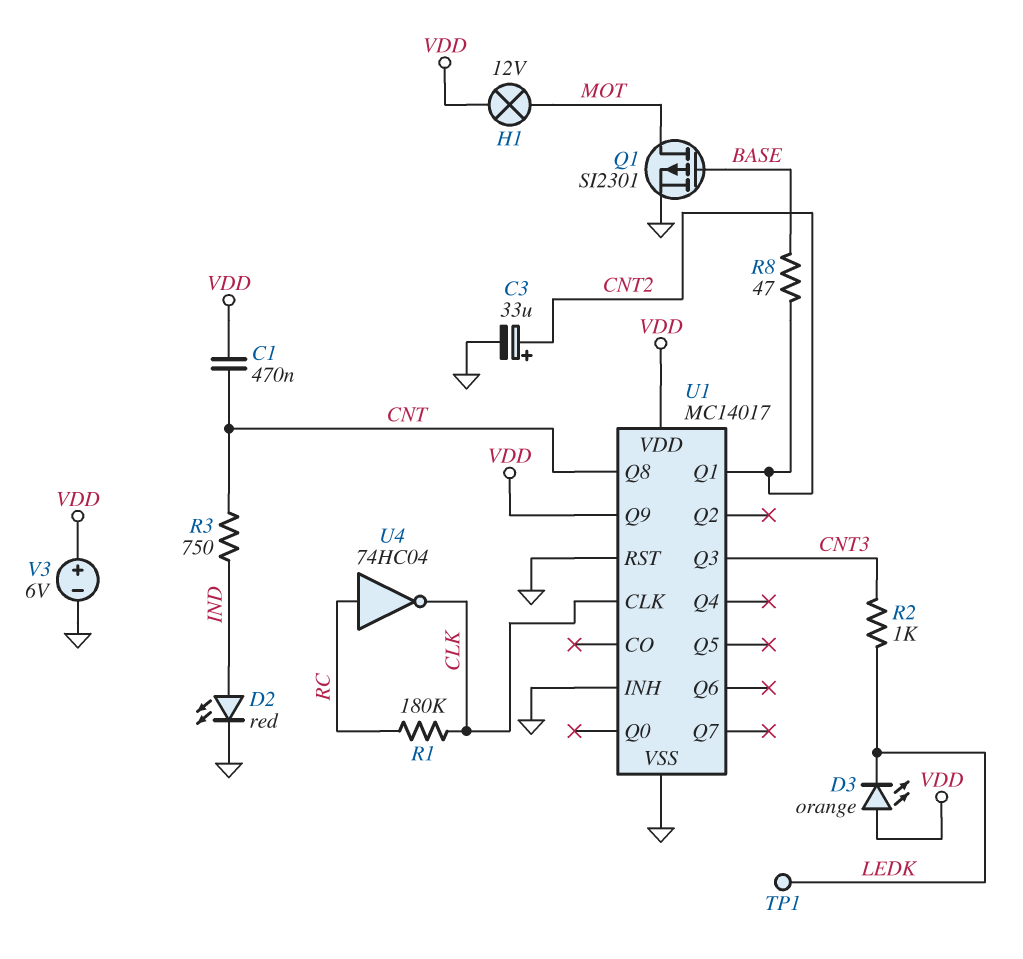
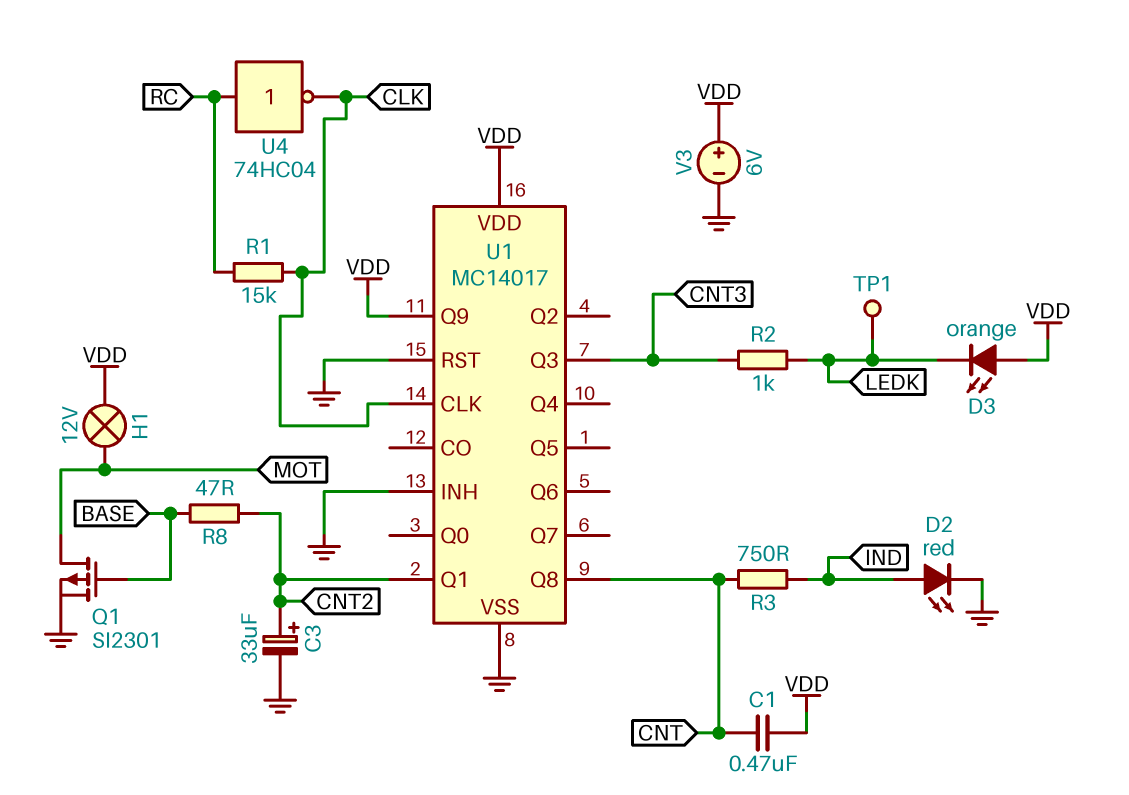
R1: 180k (CLK, RC) -> 15k (CLK, RC)

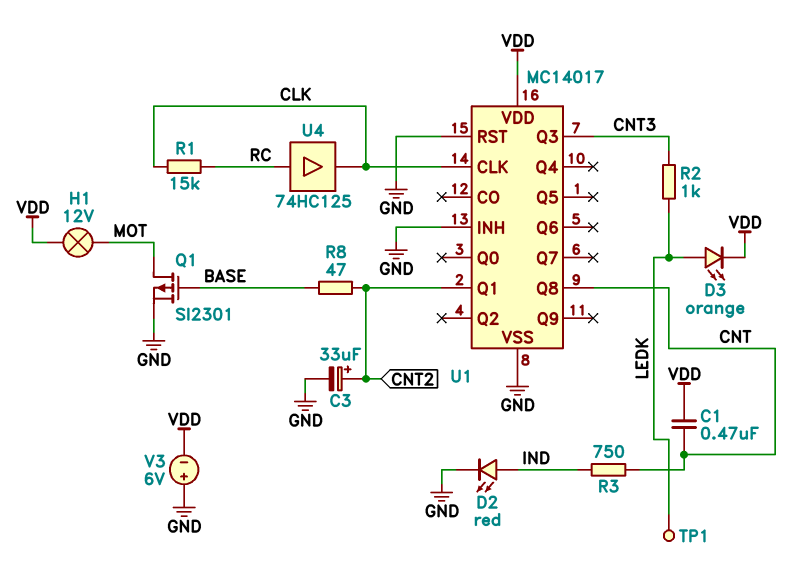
D3: LED orange (A VDD, K LEDK) -> LED orange (A LEDK, K VDD)
U1 pin Q9: VDD -> none
U4: NOT 74HC04 (in RC, out CLK) -> buffer 74HC125 (in RC, out CLK)
V3: 6V (plus VDD, minus GND) -> 6V (plus GND, minus VDD)

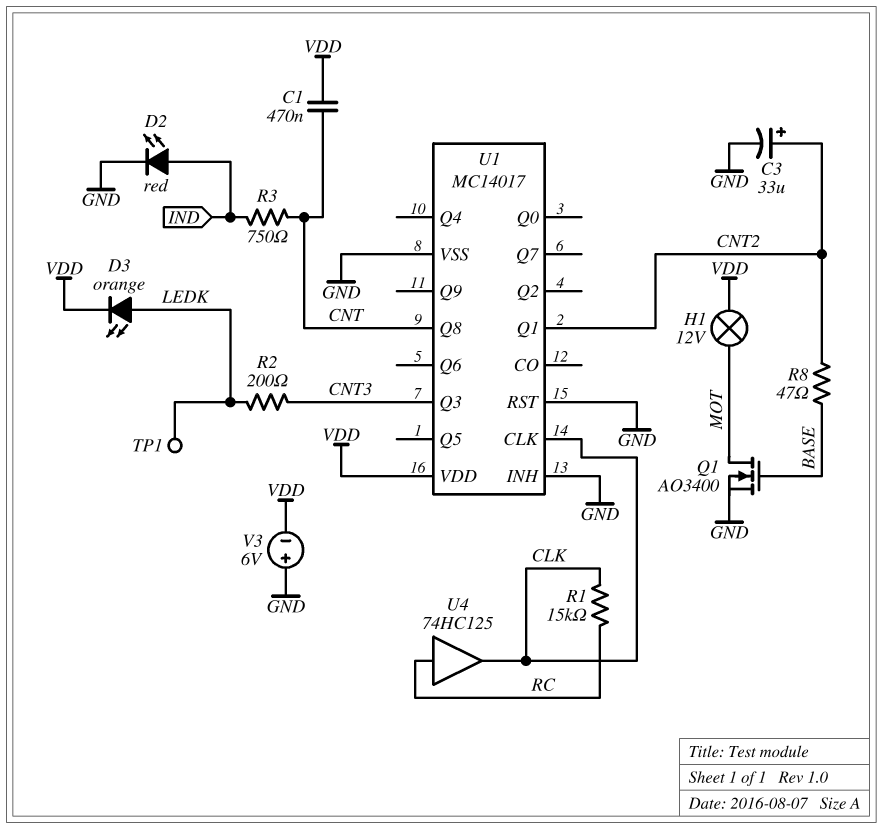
Q1: PMOS SI2301 (G BASE, D MOT, S GND) -> NMOS AO3400 (G BASE, D MOT, S GND)
R2: 1k (CNT3, LEDK) -> 200 (CNT3, LEDK)

